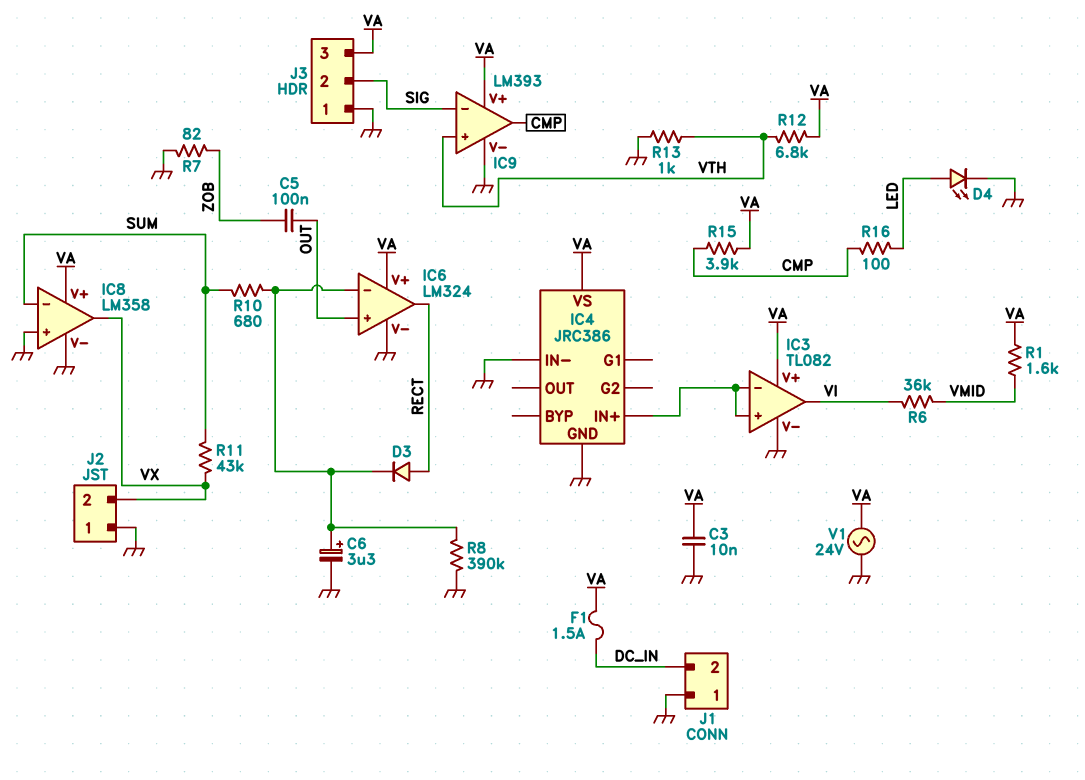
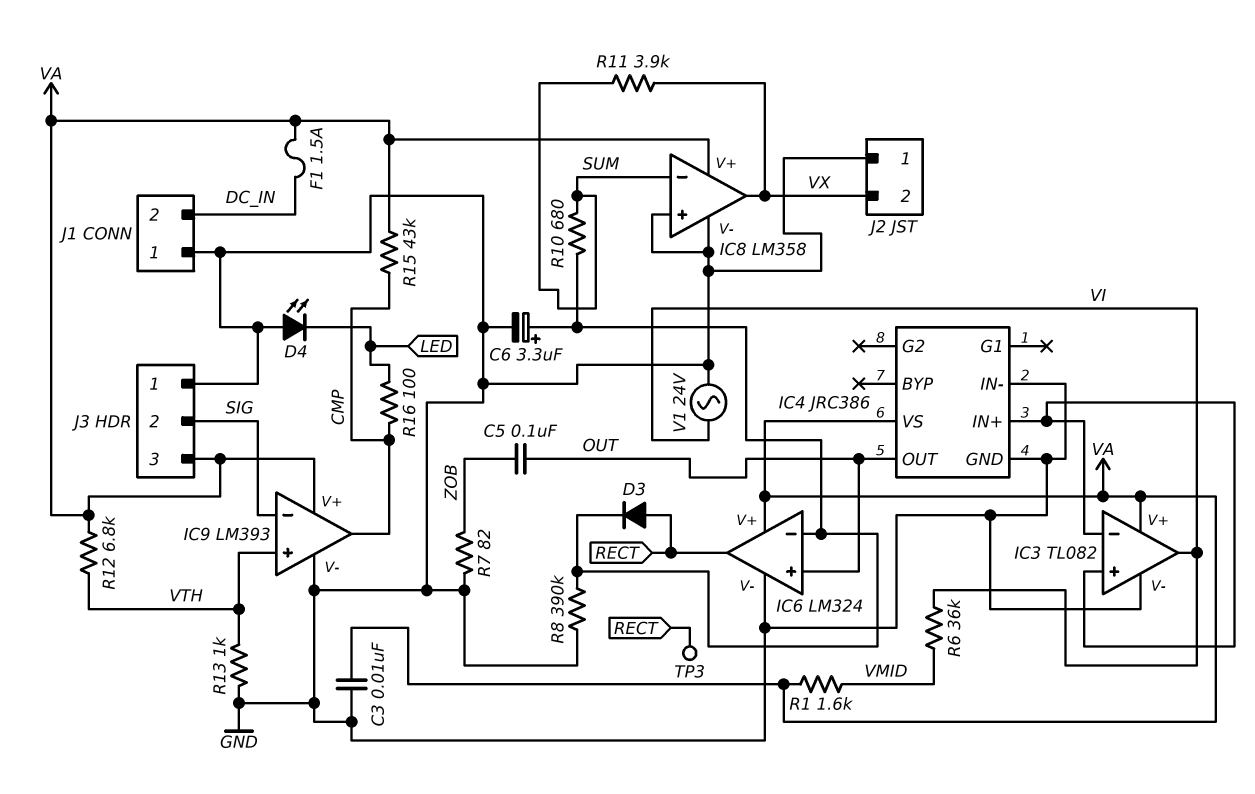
D4: LED (A LED, K GND) -> LED (A GND, K LED)
IC4 pin OUT: none -> OUT
R11: 43k (SUM, VX) -> 3.9k (SUM, VX)
R15: 3.9k (CMP, VA) -> 43k (CMP, VA)
TP3: none -> test point (RECT)
V1: AC 24V (GND, VA) -> AC 24V (GND, VI)

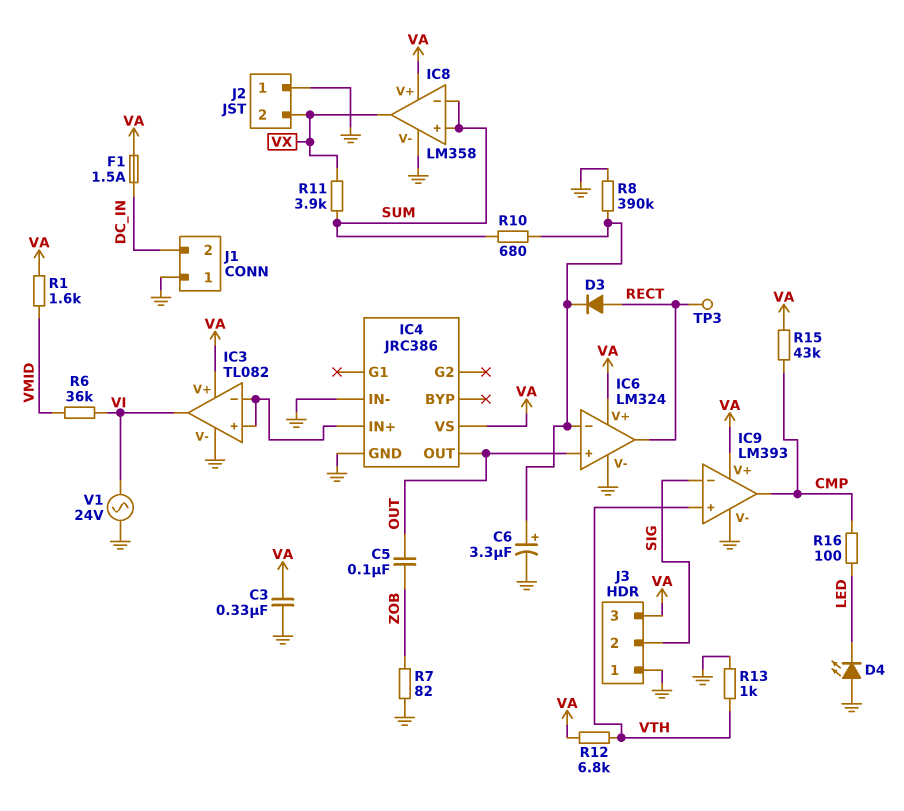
C3: 10nF (GND, VA) -> 330nF (GND, VA)
IC8 pin in+: GND -> SUM

